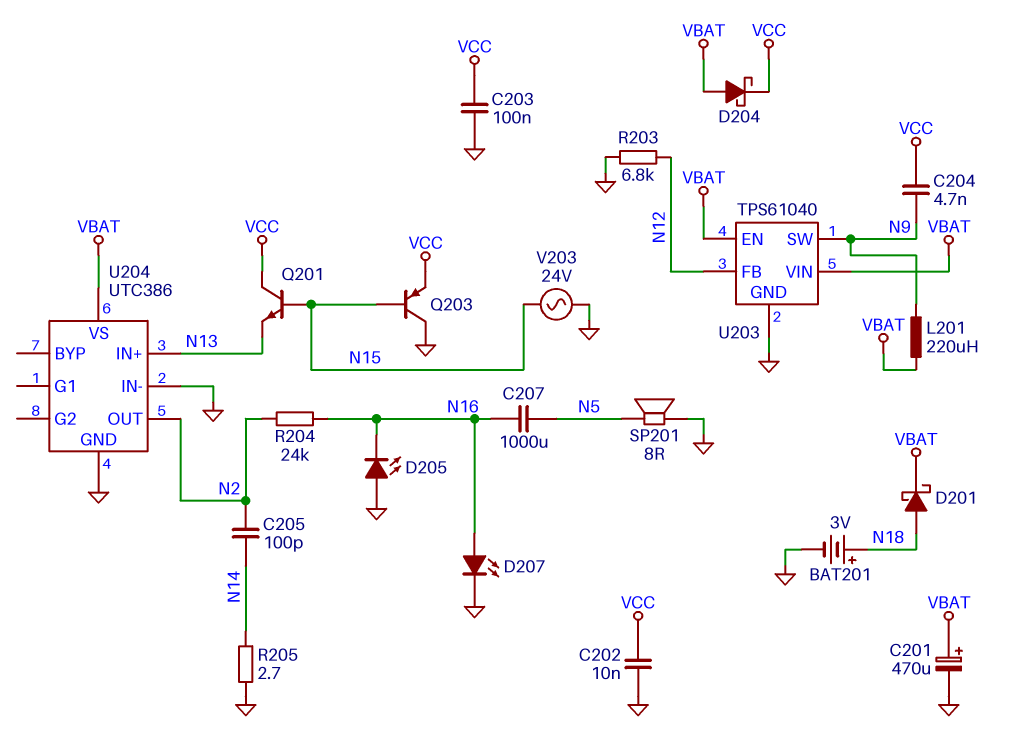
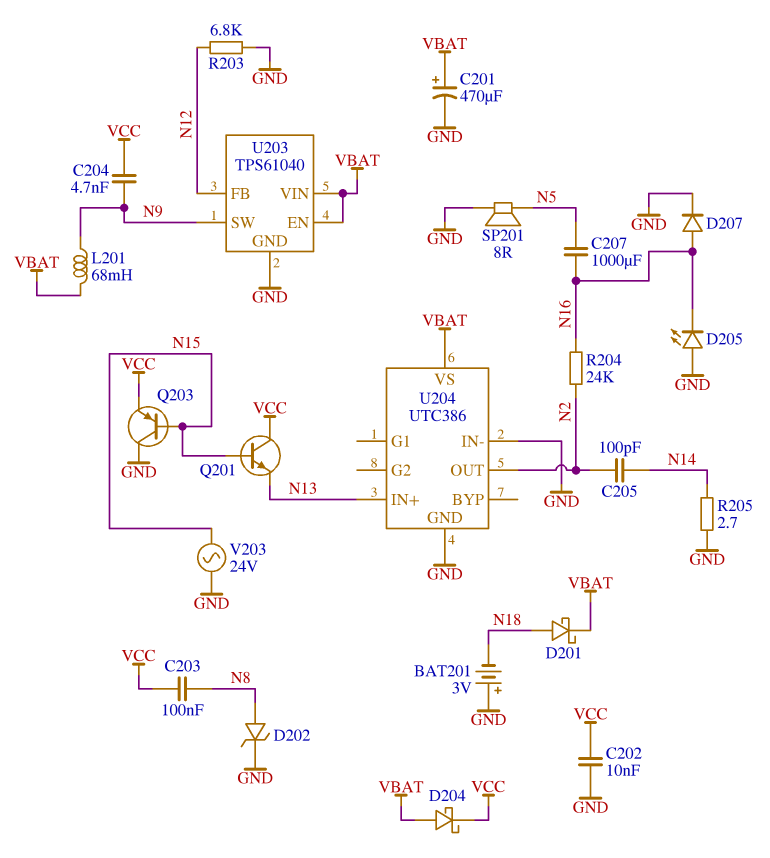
BAT201: 3V (plus N18, minus GND) -> 3V (plus GND, minus N18)
C203: 100nF (GND, VCC) -> 100nF (N8, VCC)
D202: none -> zener (A N8, K GND)
D207: LED (A N16, K GND) -> diode (A N16, K GND)
L201: 220uH (N9, VBAT) -> 68mH (N9, VBAT)

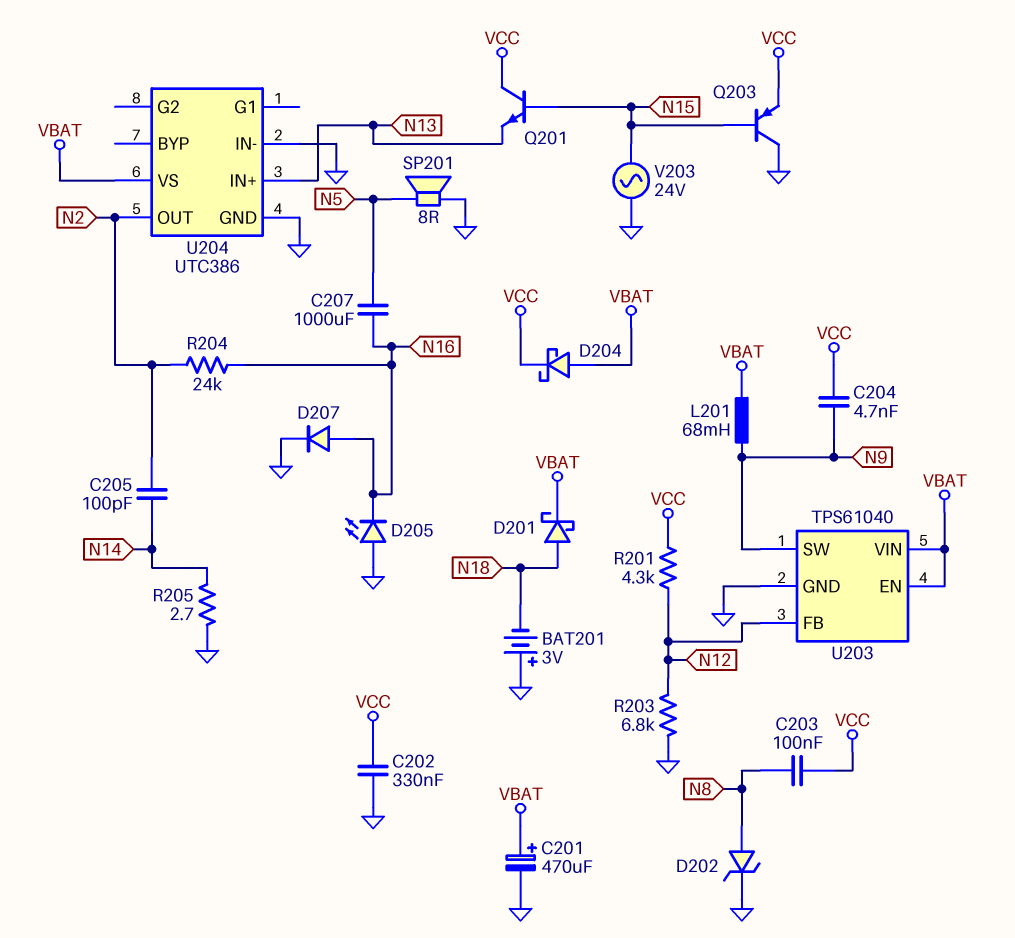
C202: 10nF (GND, VCC) -> 330nF (GND, VCC)
R201: none -> 4.3k (N12, VCC)

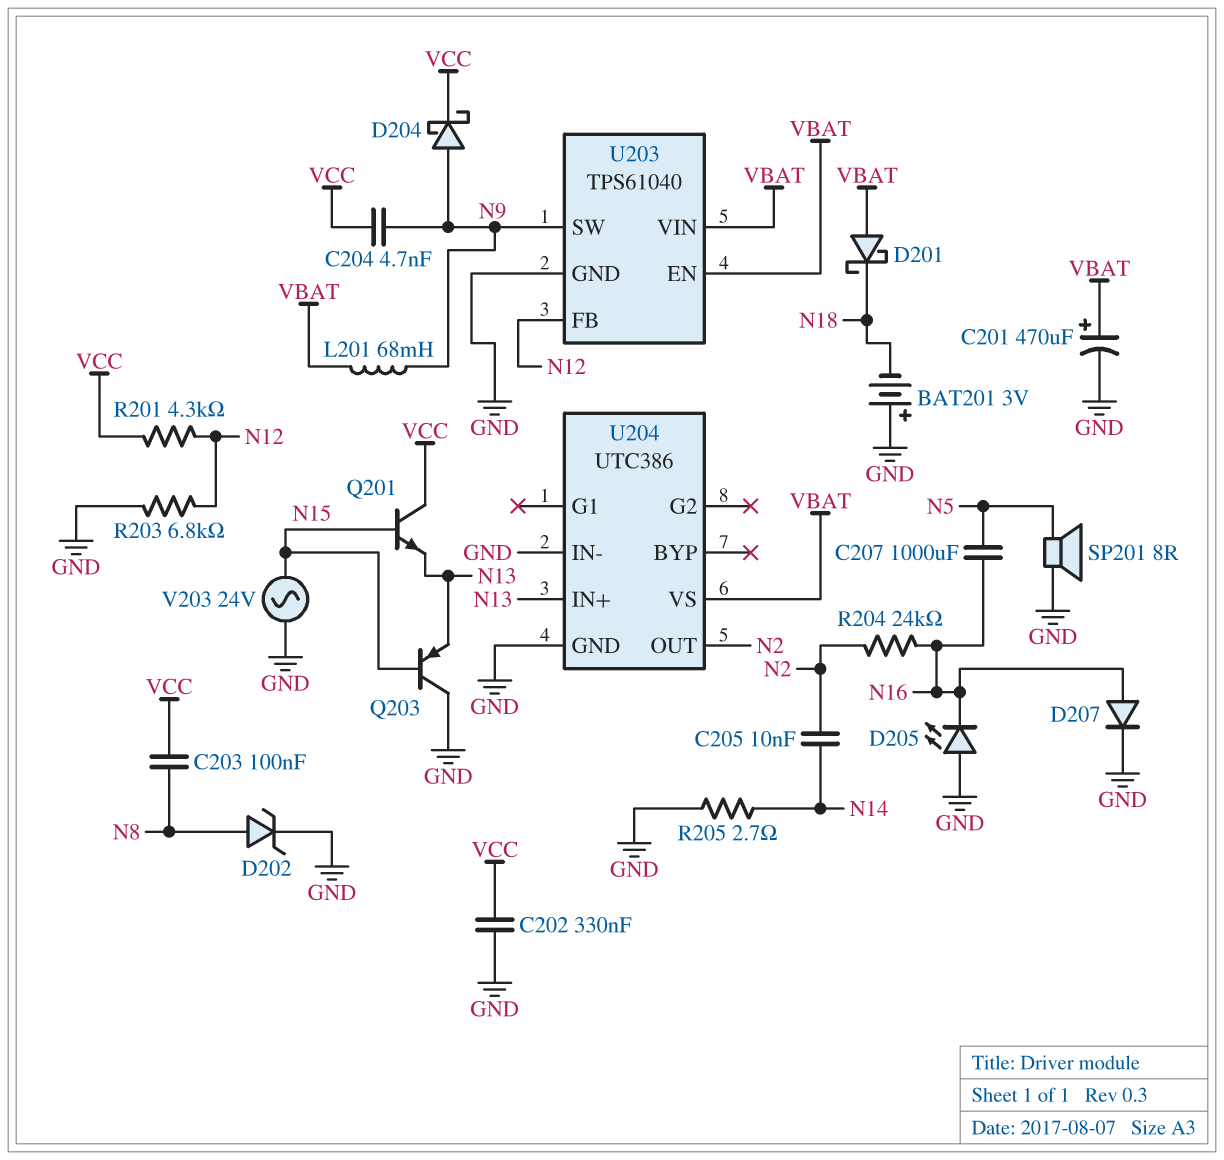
C205: 100pF (N2, N14) -> 10nF (N2, N14)
D201: schottky (A N18, K VBAT) -> schottky (A VBAT, K N18)
D204: schottky (A VBAT, K VCC) -> schottky (A N9, K VCC)
Q203: PNP (B N15, C GND, E VCC) -> PNP (B N15, C GND, E N13)

